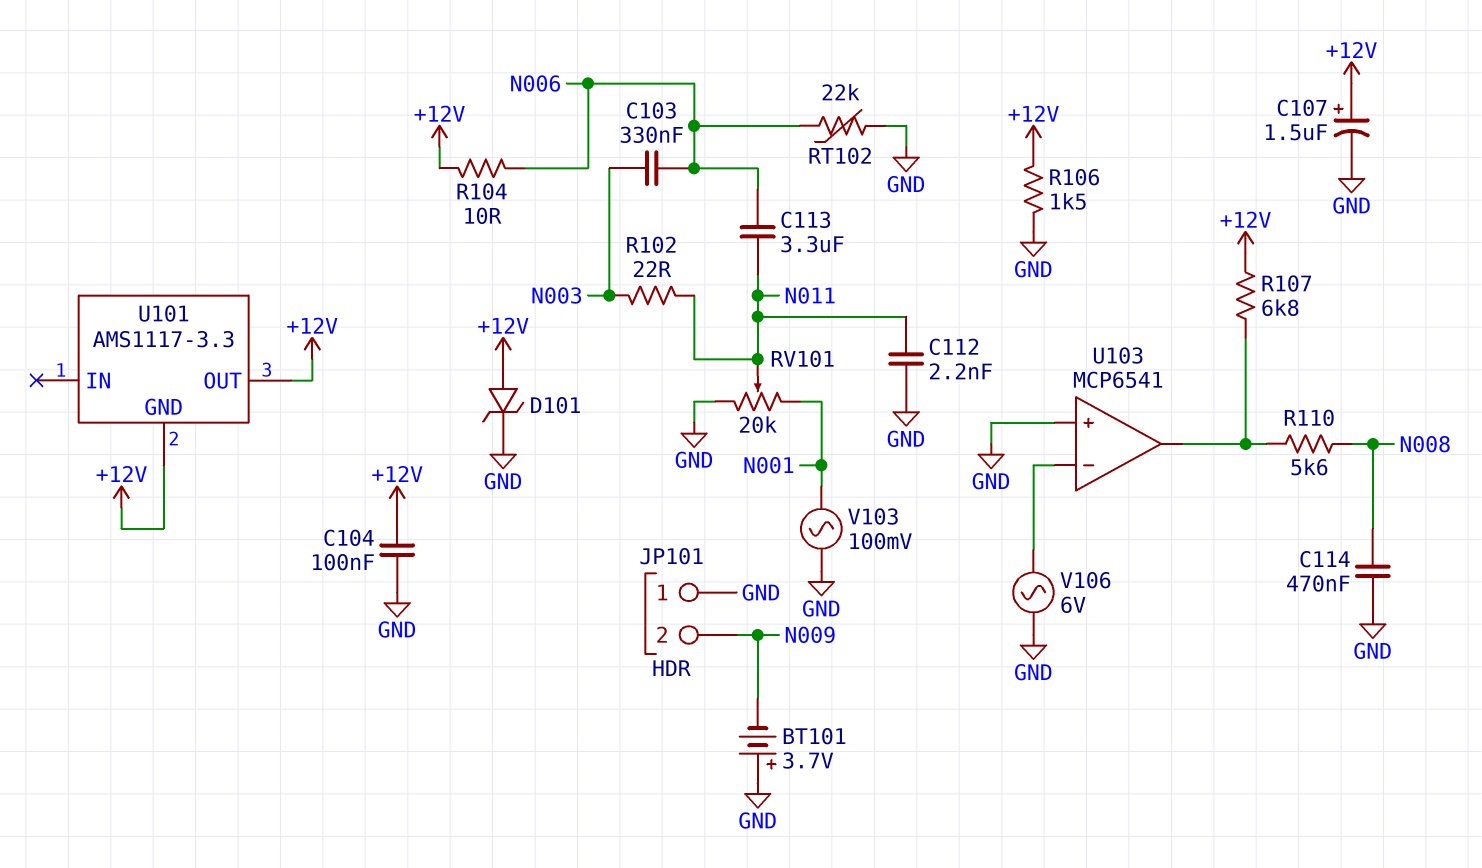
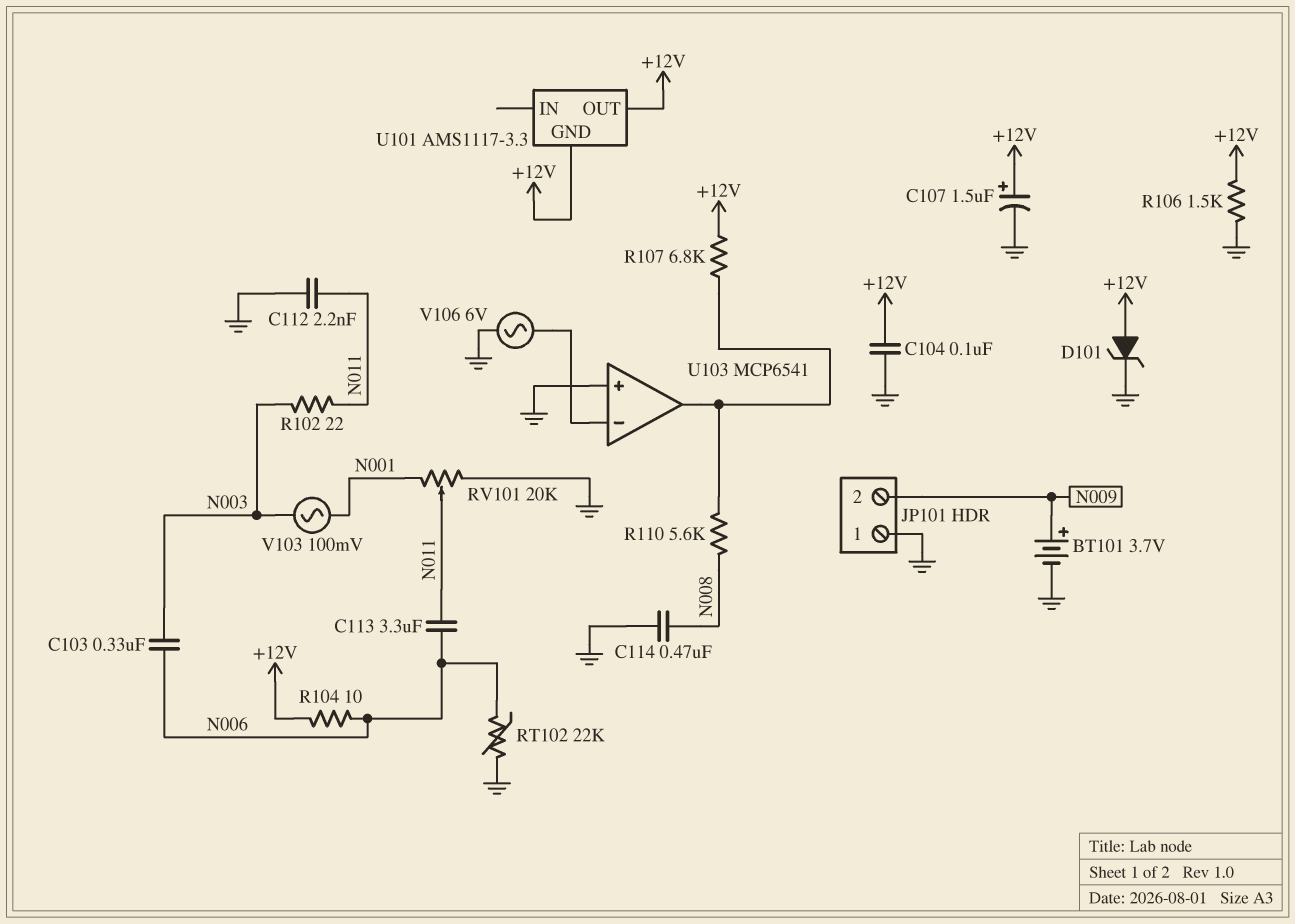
BT101: 3.7V (plus GND, minus N009) -> 3.7V (plus N009, minus GND)
V103: AC 100mV (GND, N001) -> AC 100mV (N001, N003)

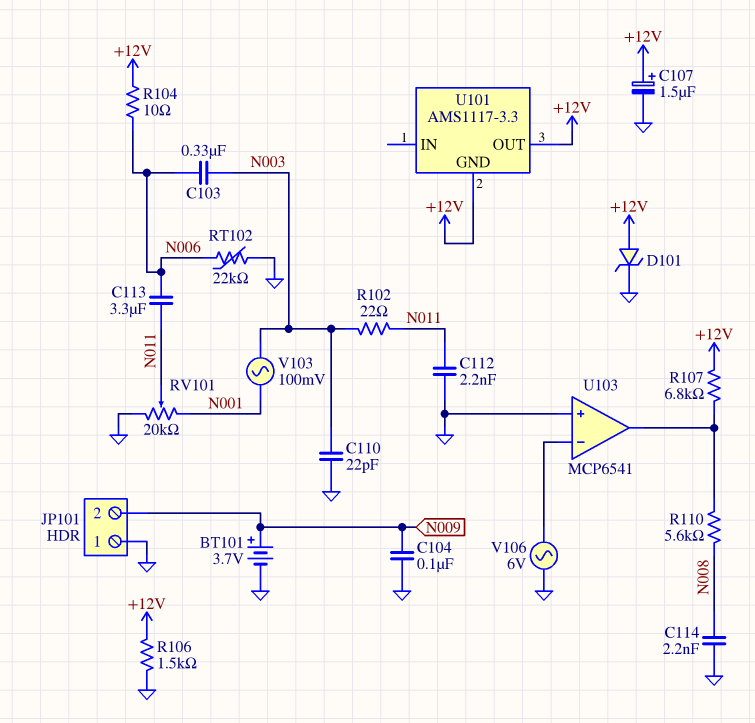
C104: 100nF (+12V, GND) -> 100nF (GND, N009)
C110: none -> 22pF (GND, N003)
C114: 470nF (GND, N008) -> 2.2nF (GND, N008)

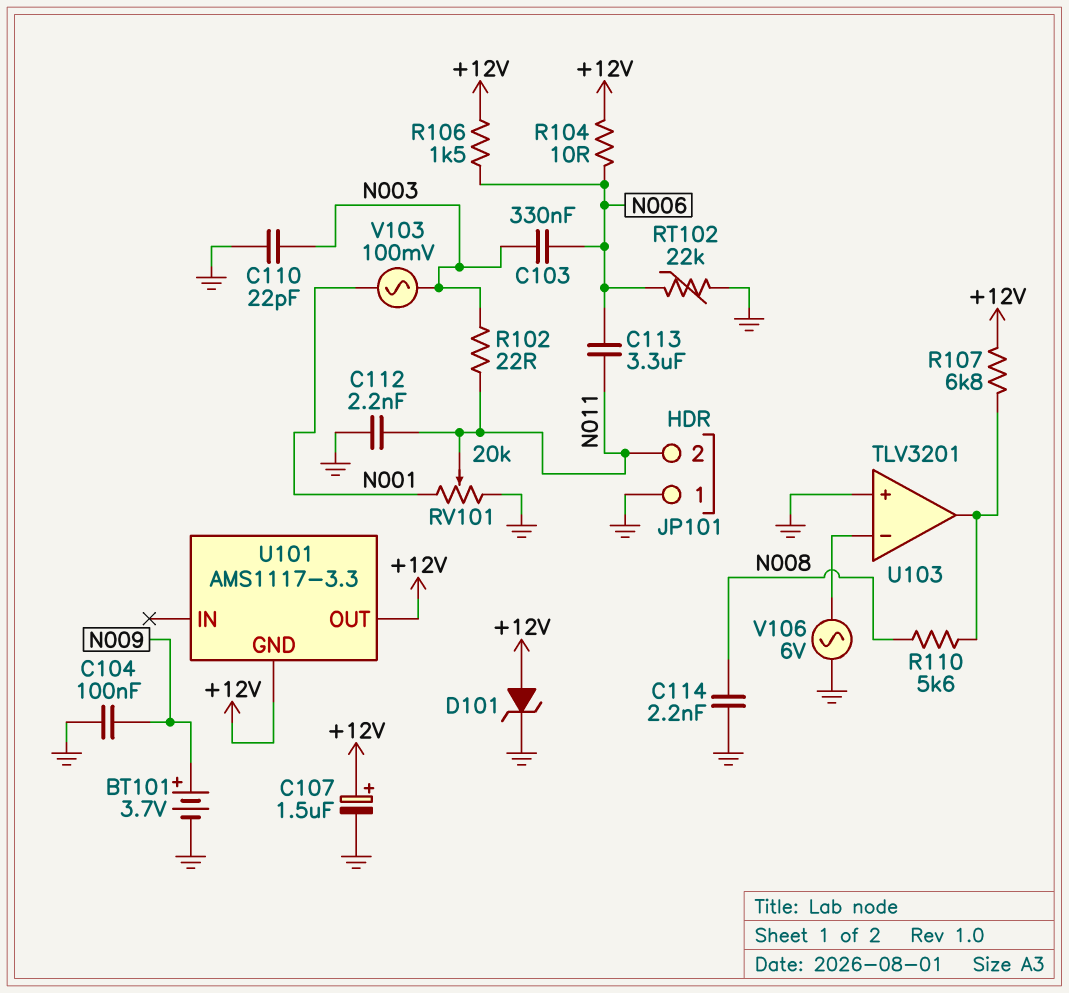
JP101 pin 2: N009 -> N011
R106: 1.5k (+12V, GND) -> 1.5k (+12V, N006)
U103: MCP6541 -> TLV3201

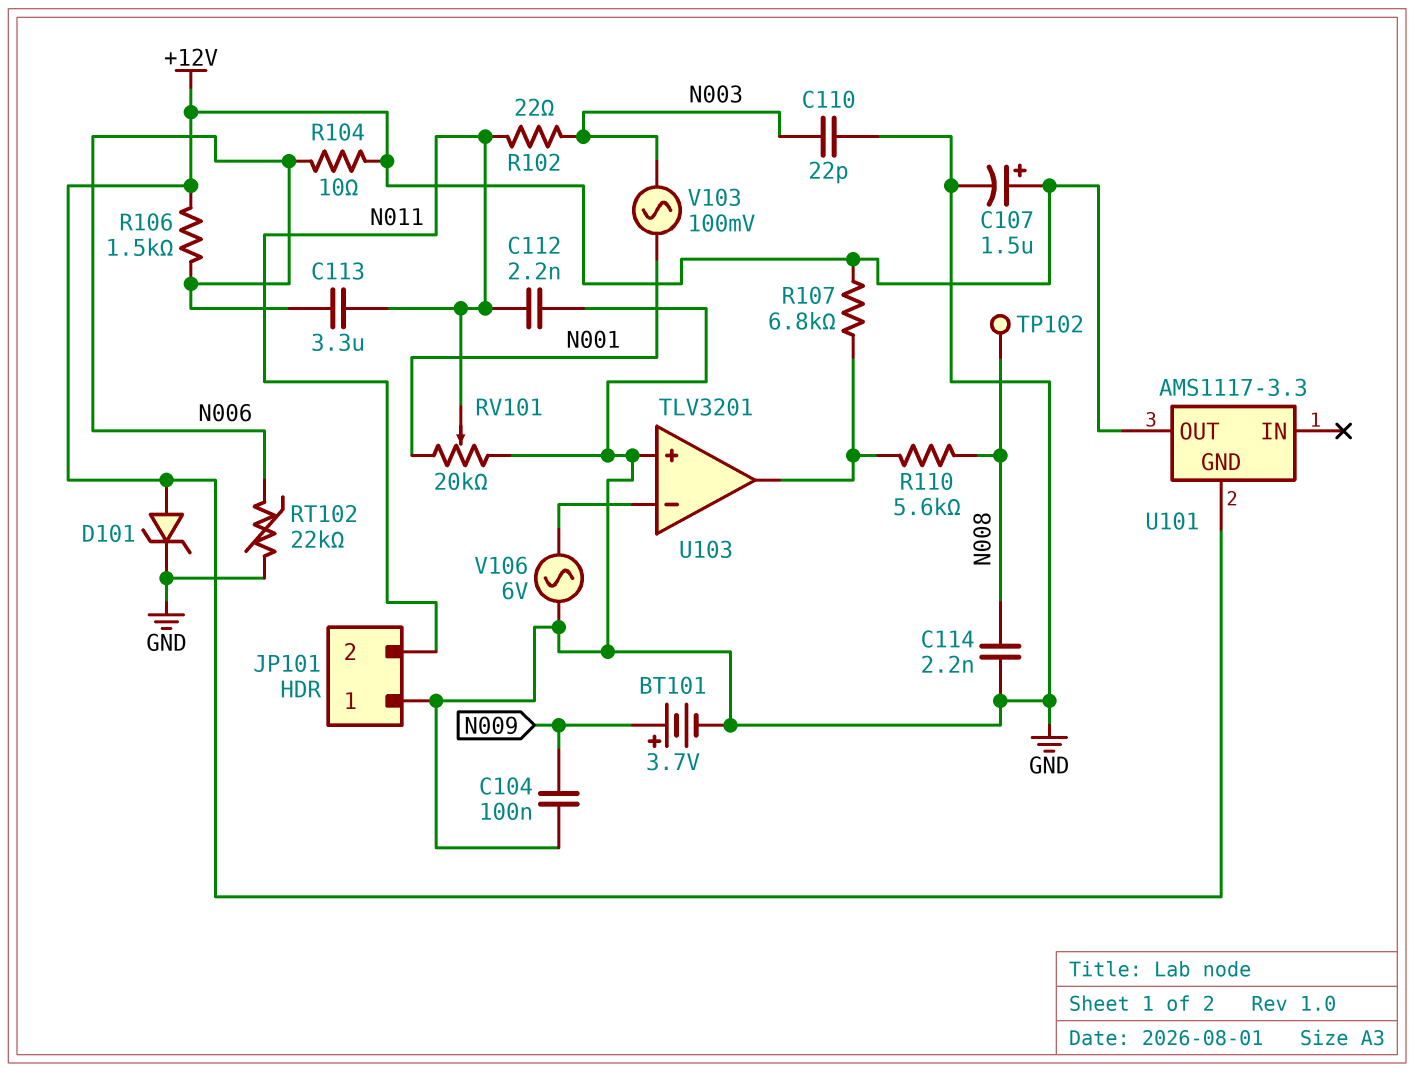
C103: 330nF (N003, N006) -> none
TP102: none -> test point (N008)

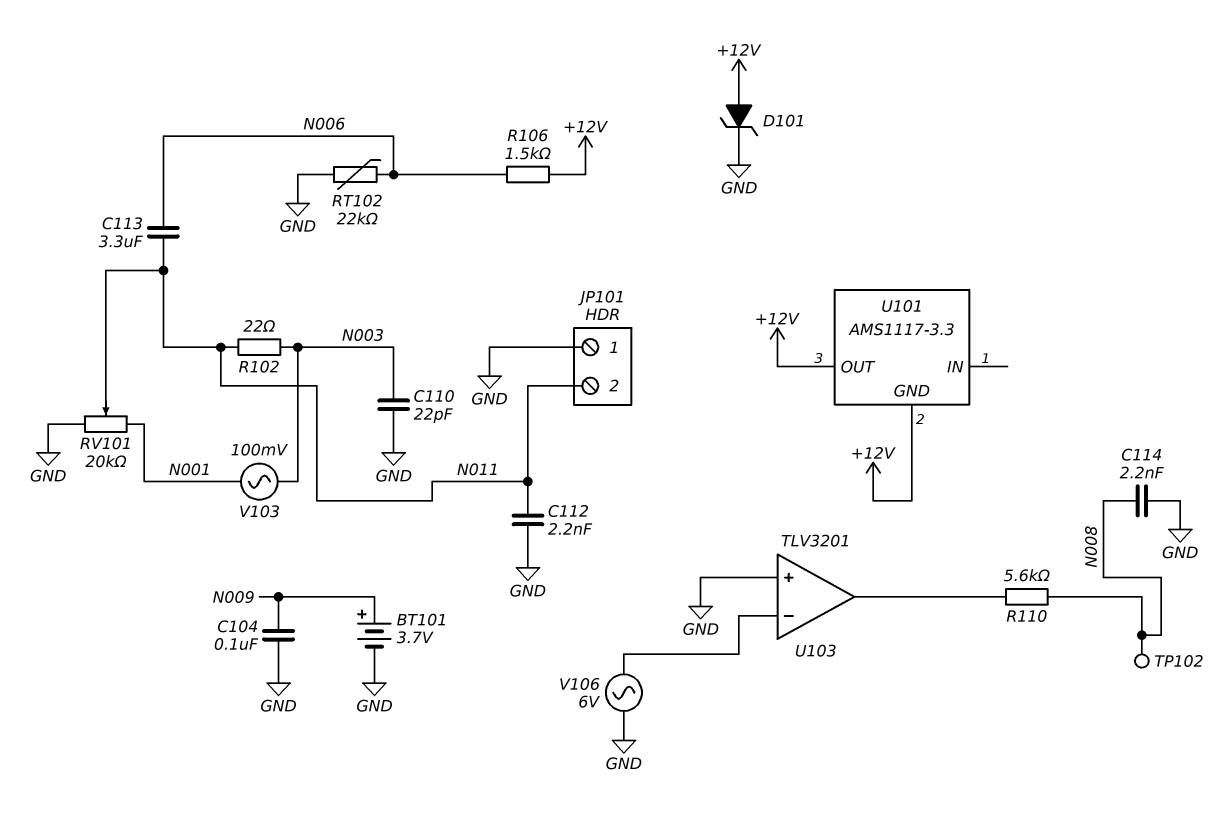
C107: 1.5uF (plus +12V, minus GND) -> none
R104: 10 (+12V, N006) -> none
R107: 6.8k (+12V, U103/out) -> none

